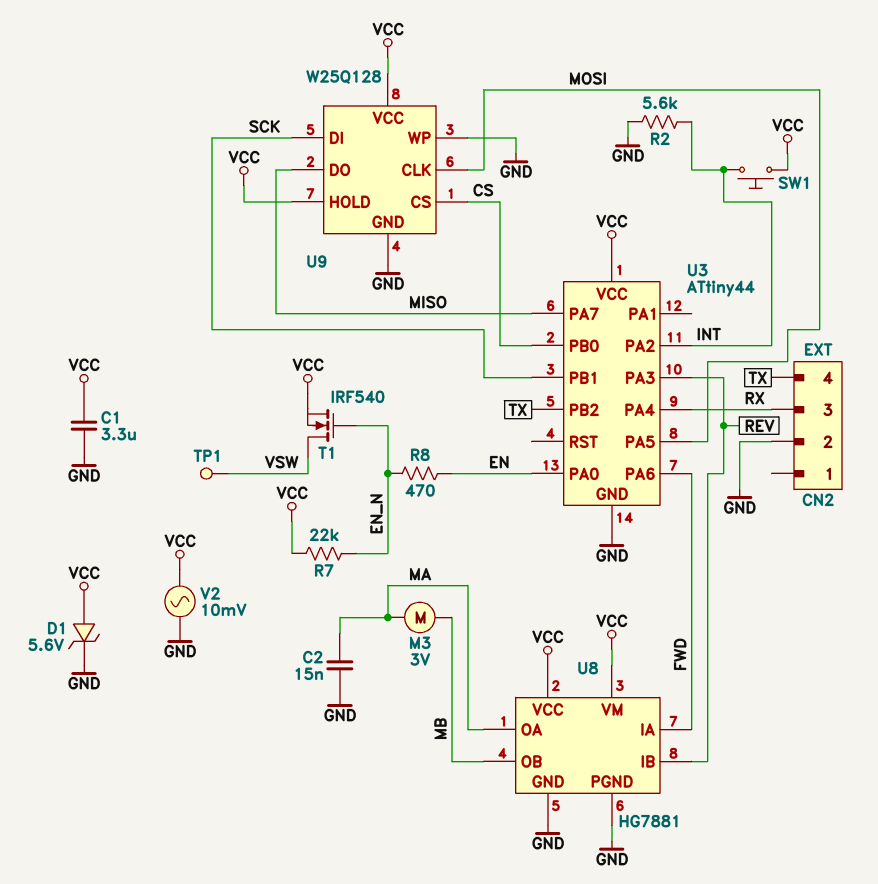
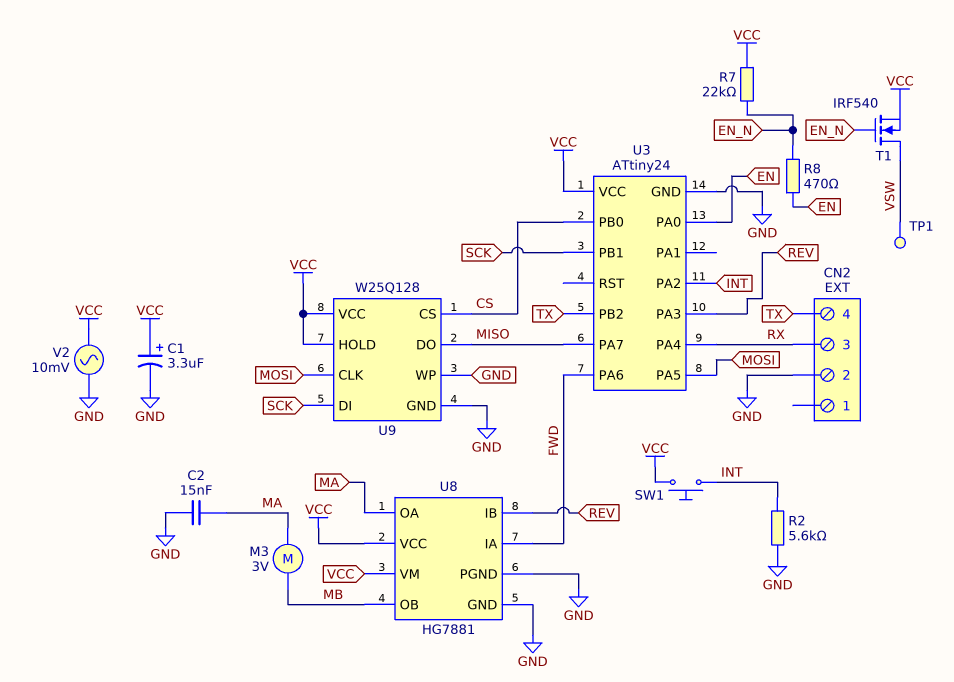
C1: 3.3uF (GND, VCC) -> 3.3uF (plus VCC, minus GND)
D1: zener 5.6V (A VCC, K GND) -> none
U3: ATtiny44 -> ATtiny24

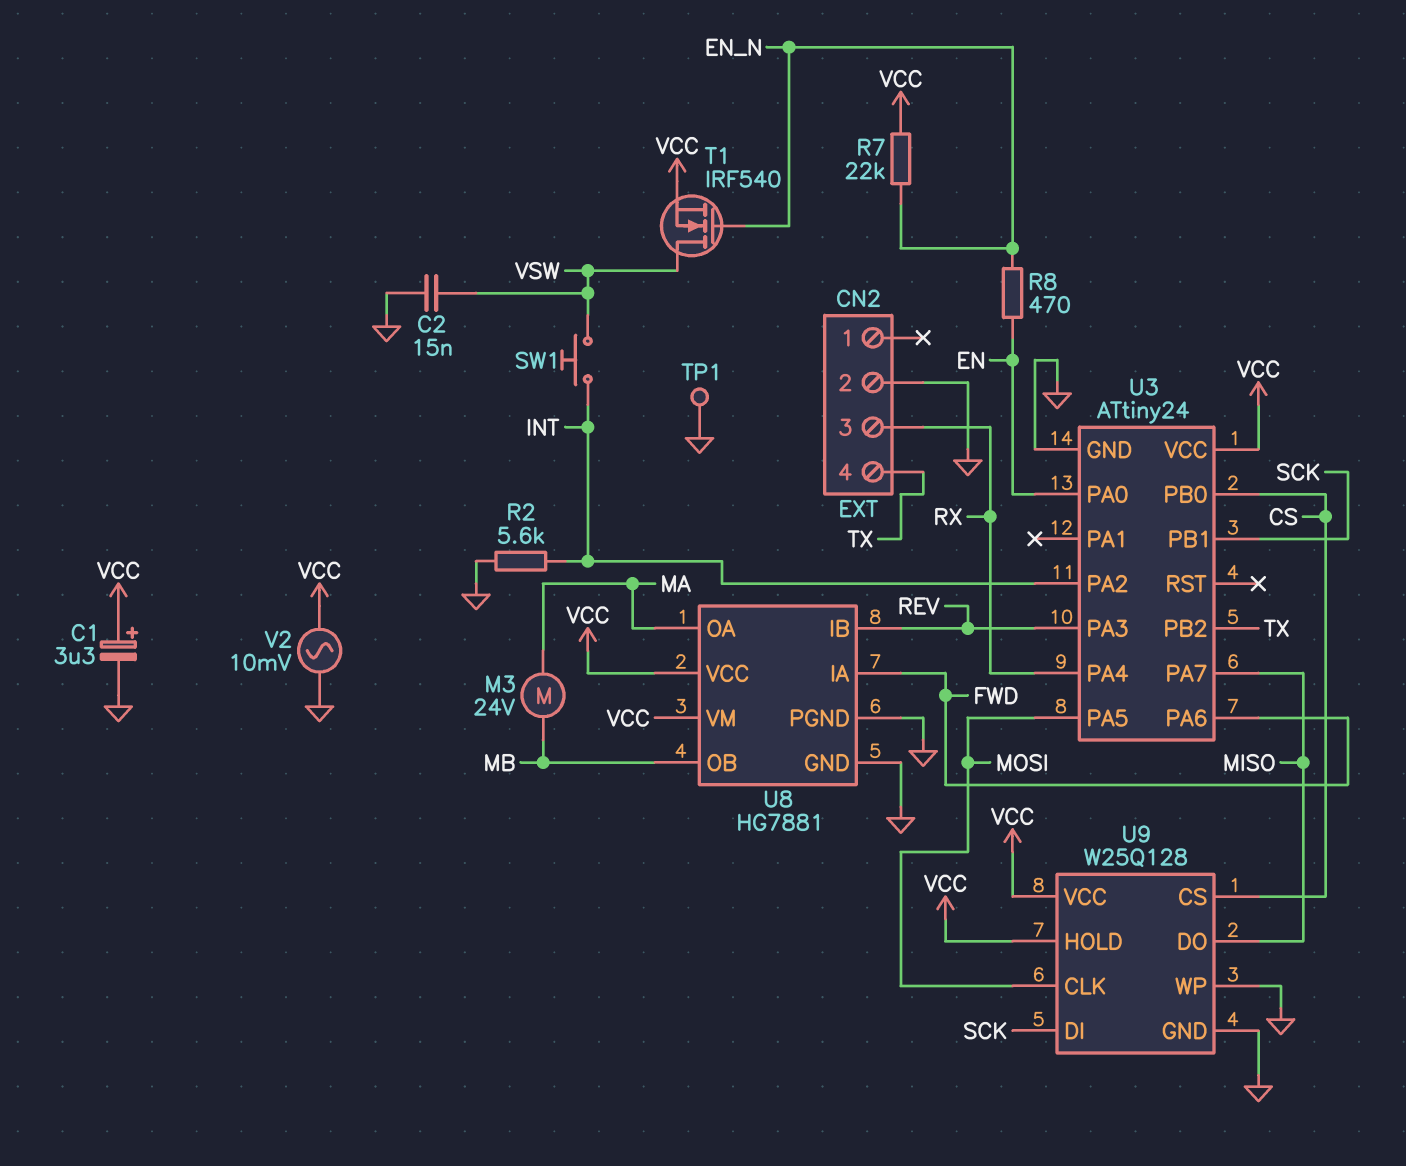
C2: 15nF (GND, MA) -> 15nF (GND, VSW)
M3: motor 3V (MA, MB) -> motor 24V (MA, MB)
SW1: button (INT, VCC) -> button (INT, VSW)
TP1: test point (VSW) -> test point (GND)

